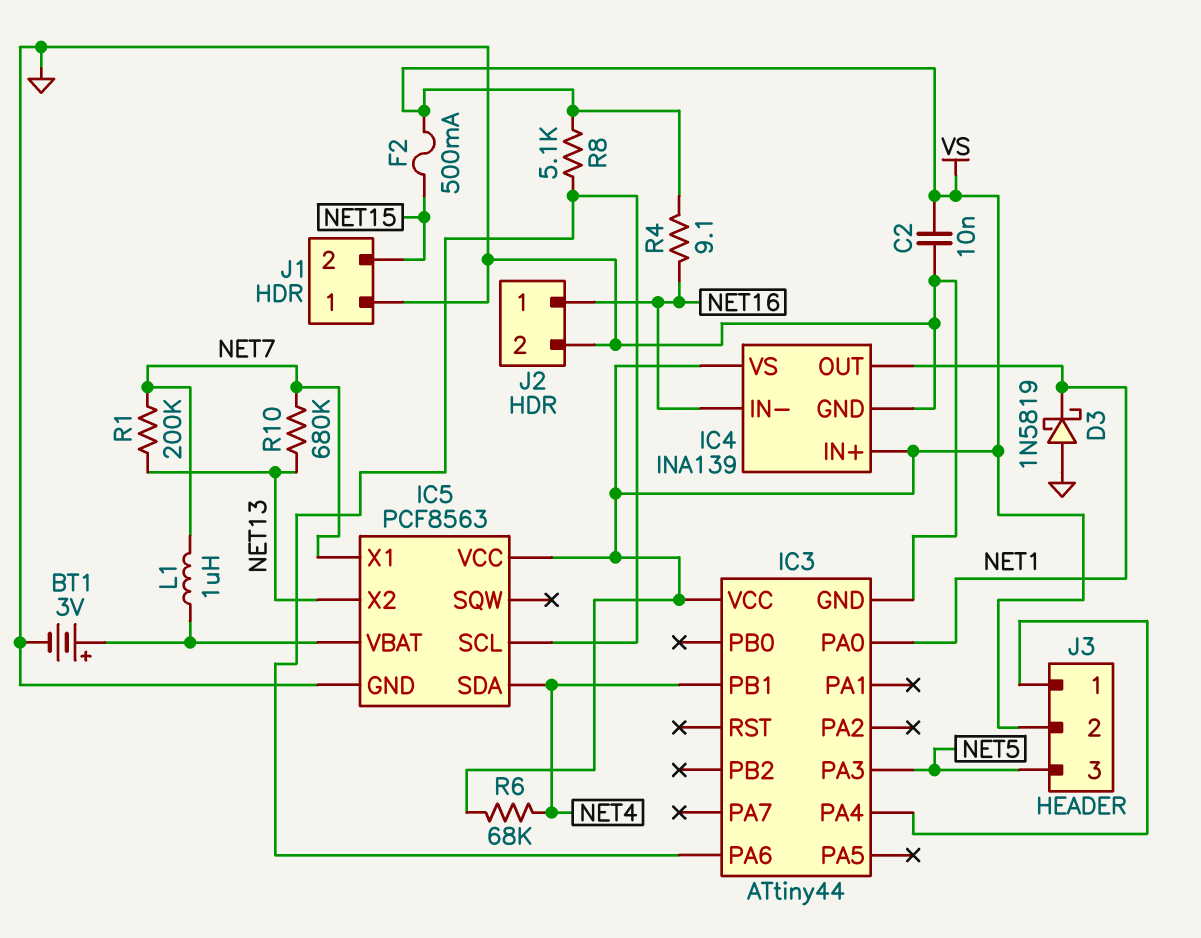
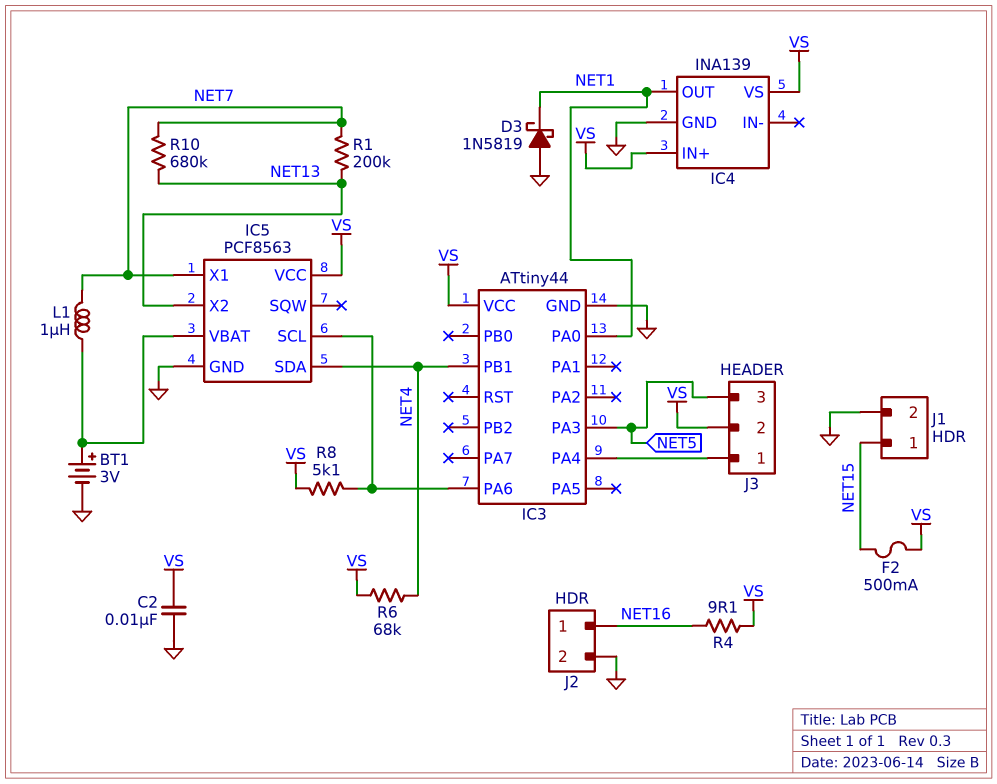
IC4 pin IN-: NET16 -> none
J1 pin 1: GND -> NET15
J1 pin 2: NET15 -> GND

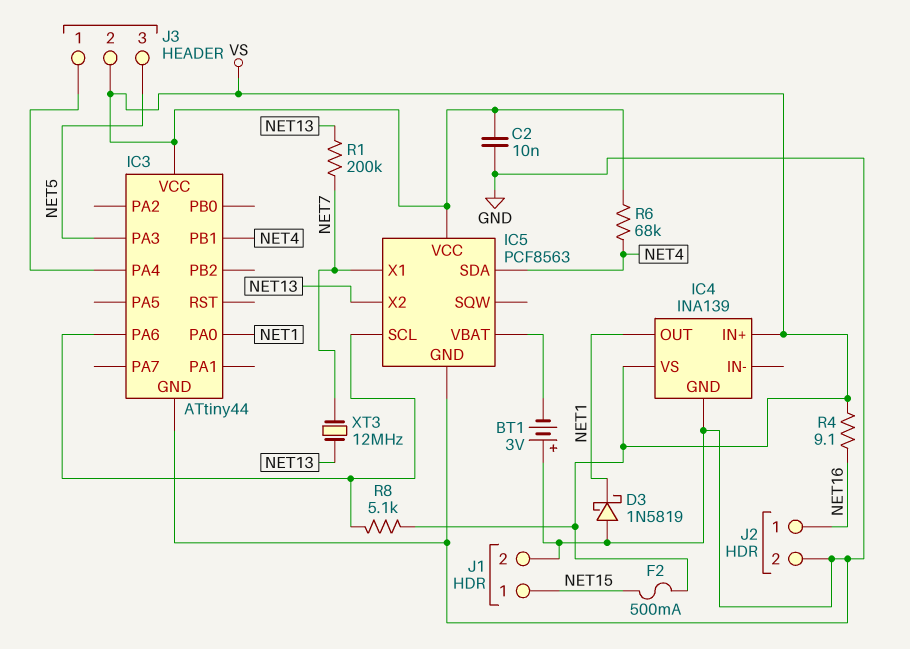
BT1: 3V (plus IC5/VBAT, minus GND) -> 3V (plus GND, minus IC5/VBAT)
L1: 1uH (IC5/VBAT, NET7) -> none
R10: 680k (NET7, NET13) -> none
XT3: none -> 12MHz (NET7, NET13)

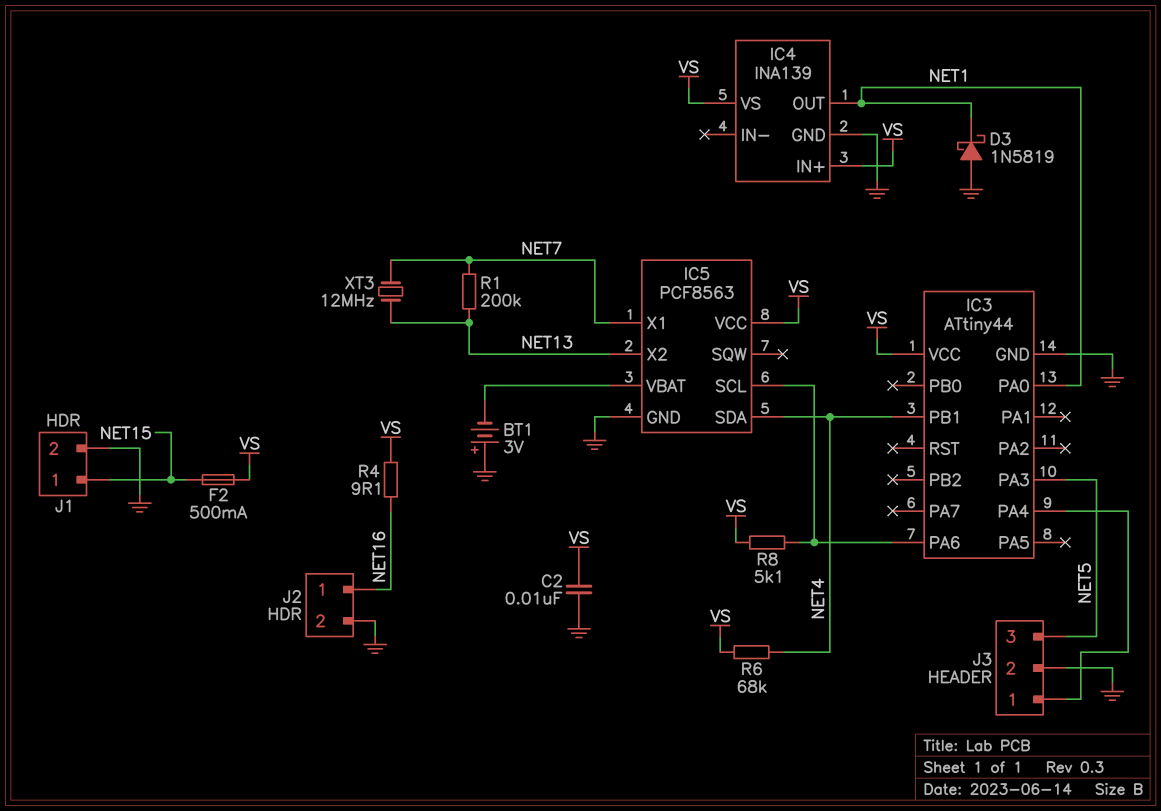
J3 pin 2: VS -> GND

